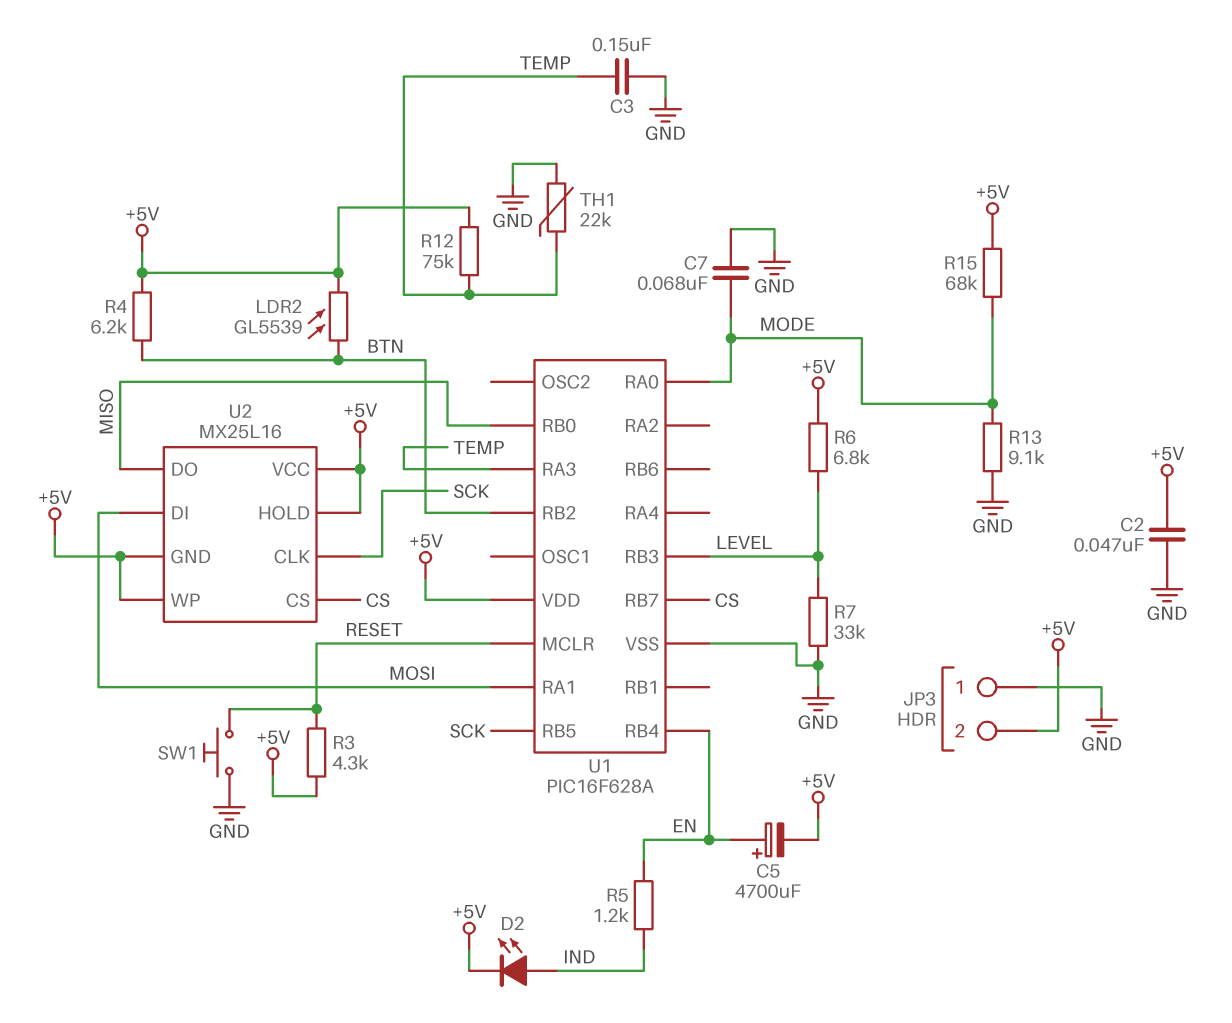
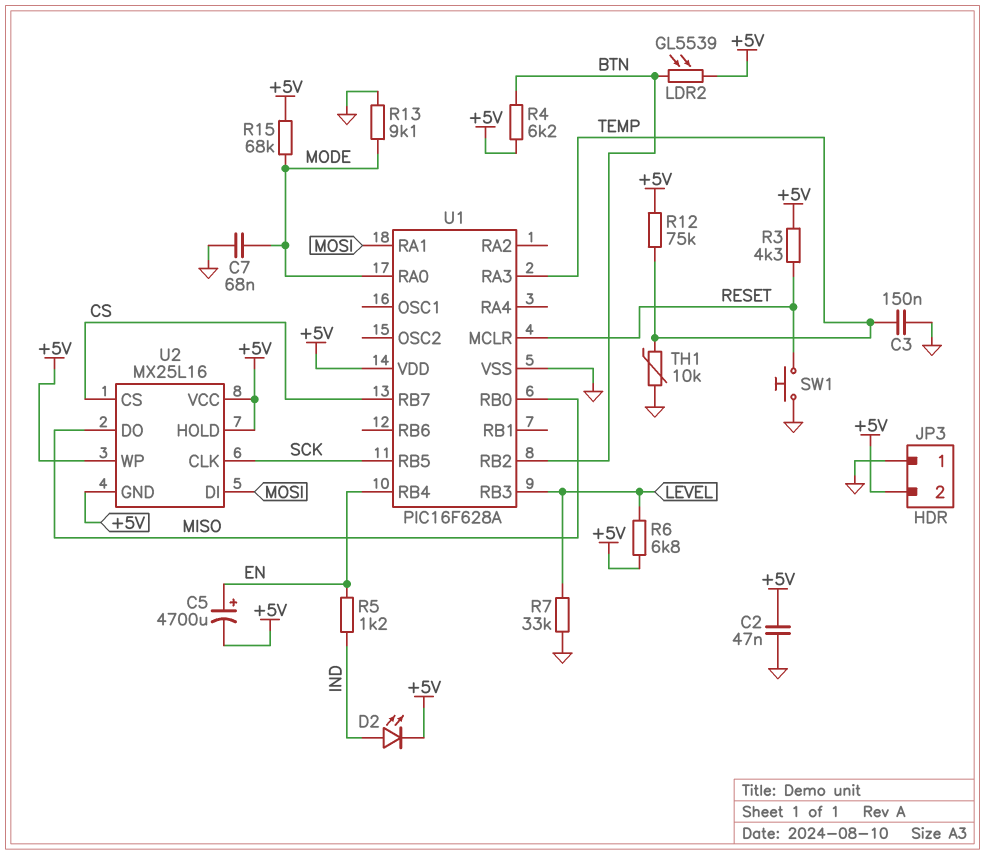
TH1: 22k (GND, TEMP) -> 10k (GND, TEMP)

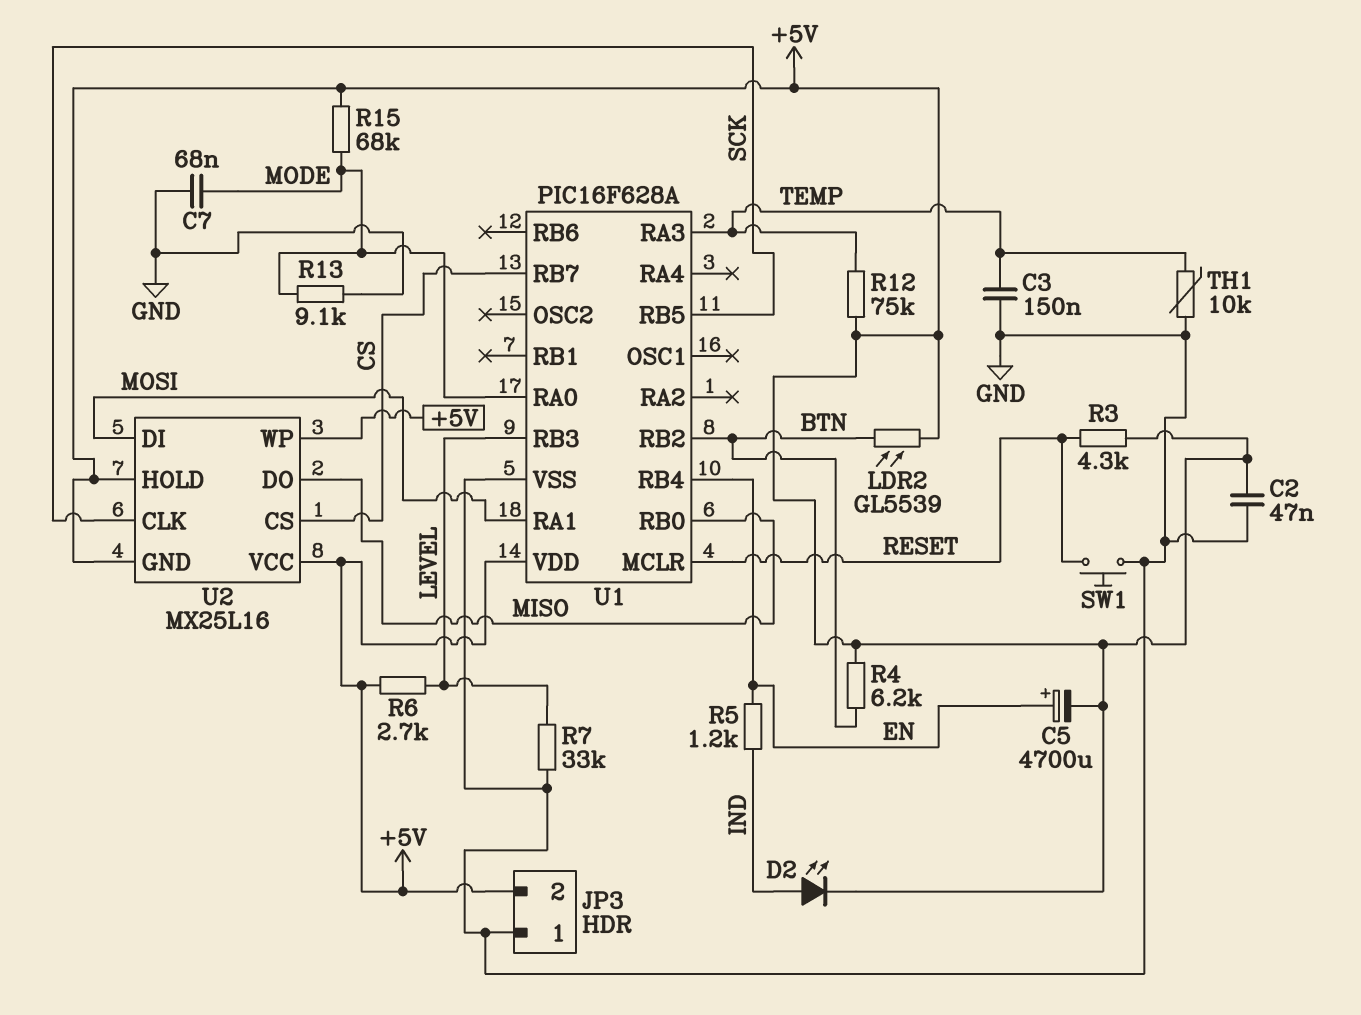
R6: 6.8k (+5V, LEVEL) -> 2.7k (+5V, LEVEL)

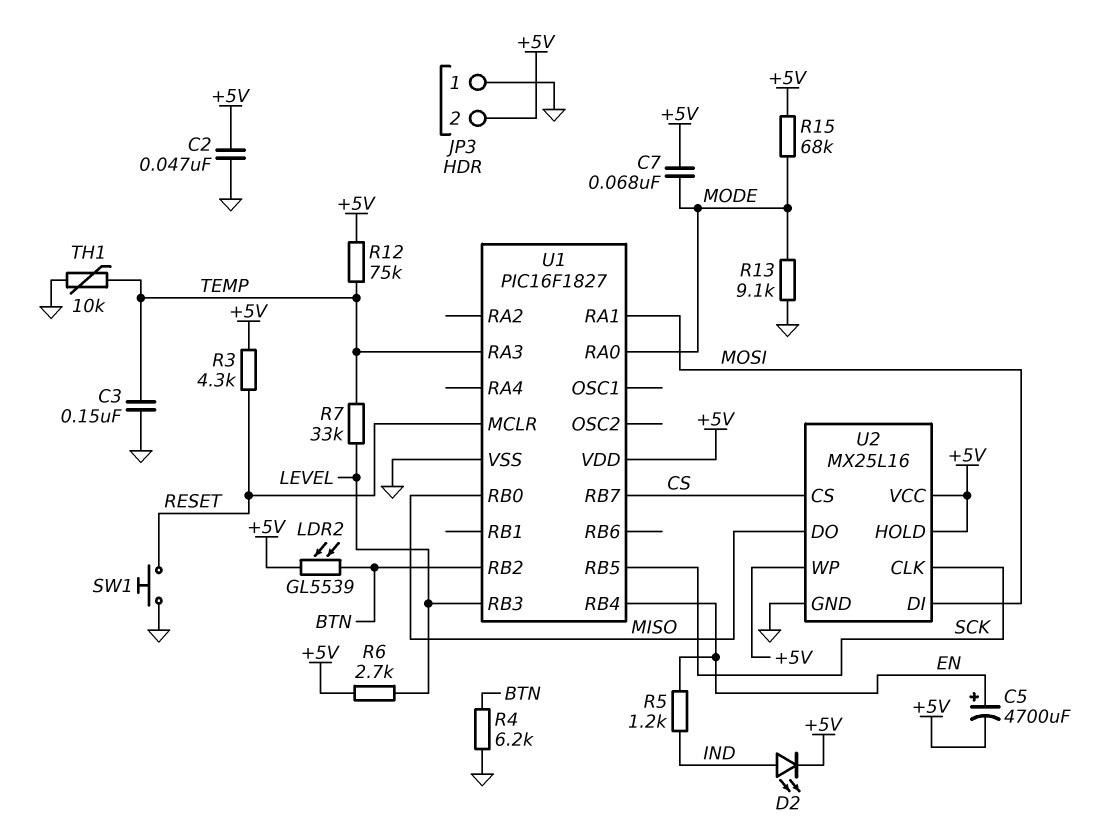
C7: 68nF (GND, MODE) -> 68nF (+5V, MODE)
R4: 6.2k (+5V, BTN) -> 6.2k (BTN, GND)
R7: 33k (GND, LEVEL) -> 33k (LEVEL, TEMP)
U1: PIC16F628A -> PIC16F1827
U2 pin GND: +5V -> GND

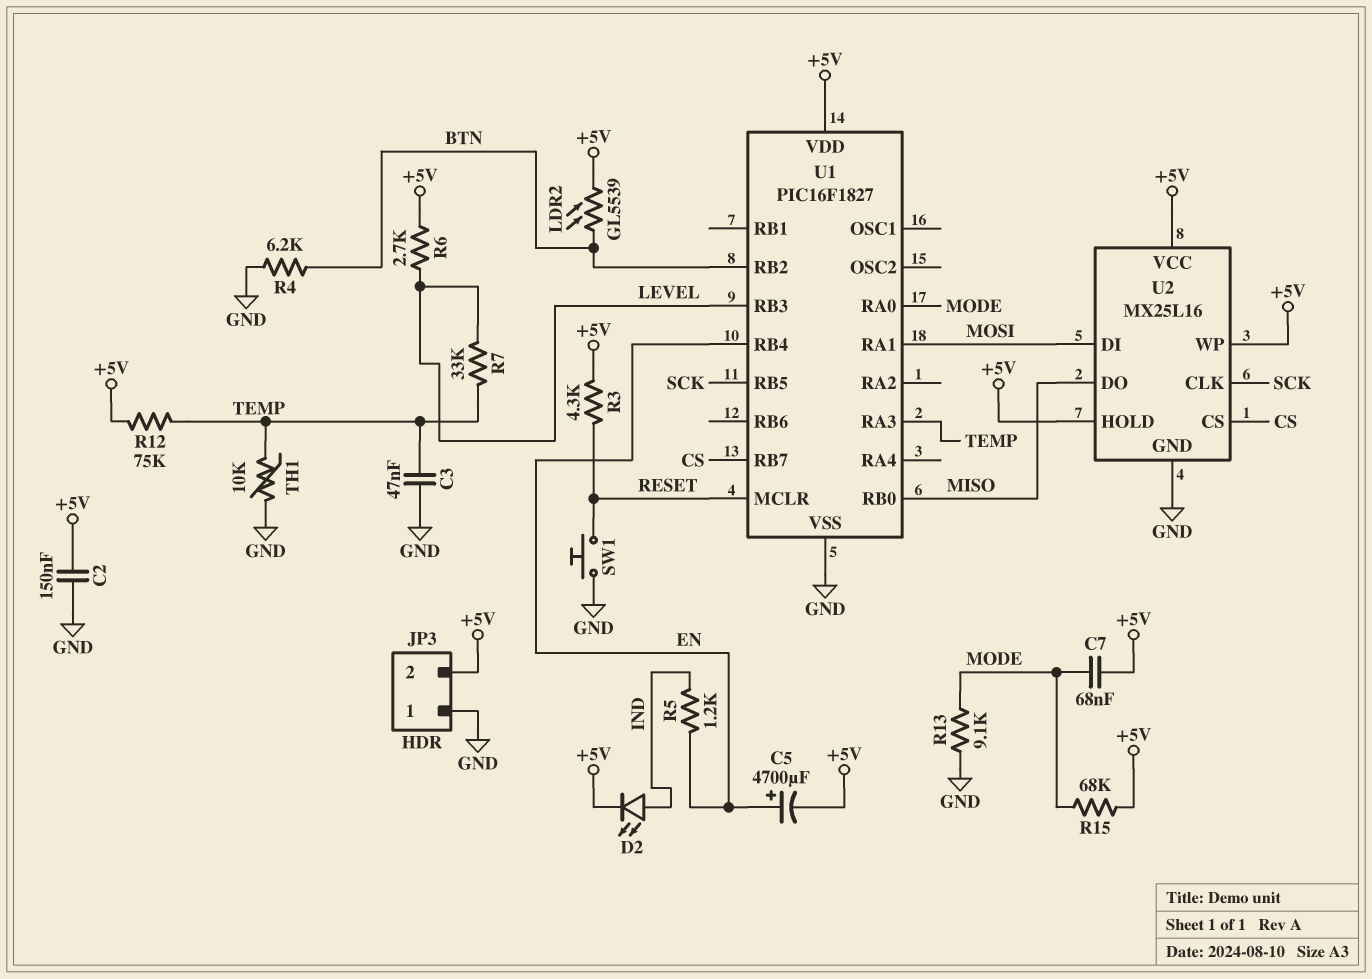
C2: 47nF (+5V, GND) -> 150nF (+5V, GND)
C3: 150nF (GND, TEMP) -> 47nF (GND, TEMP)

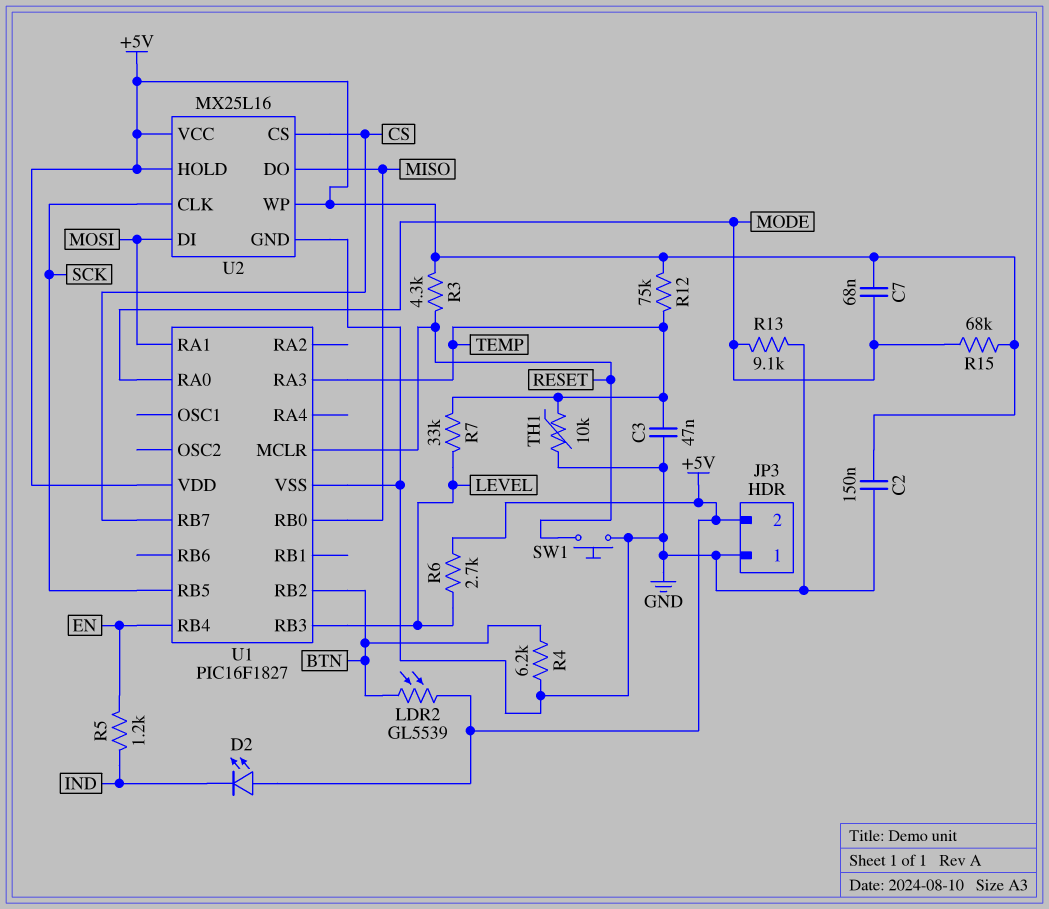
C5: 4700uF (plus EN, minus +5V) -> none
D2: LED (A IND, K +5V) -> LED (A +5V, K IND)

